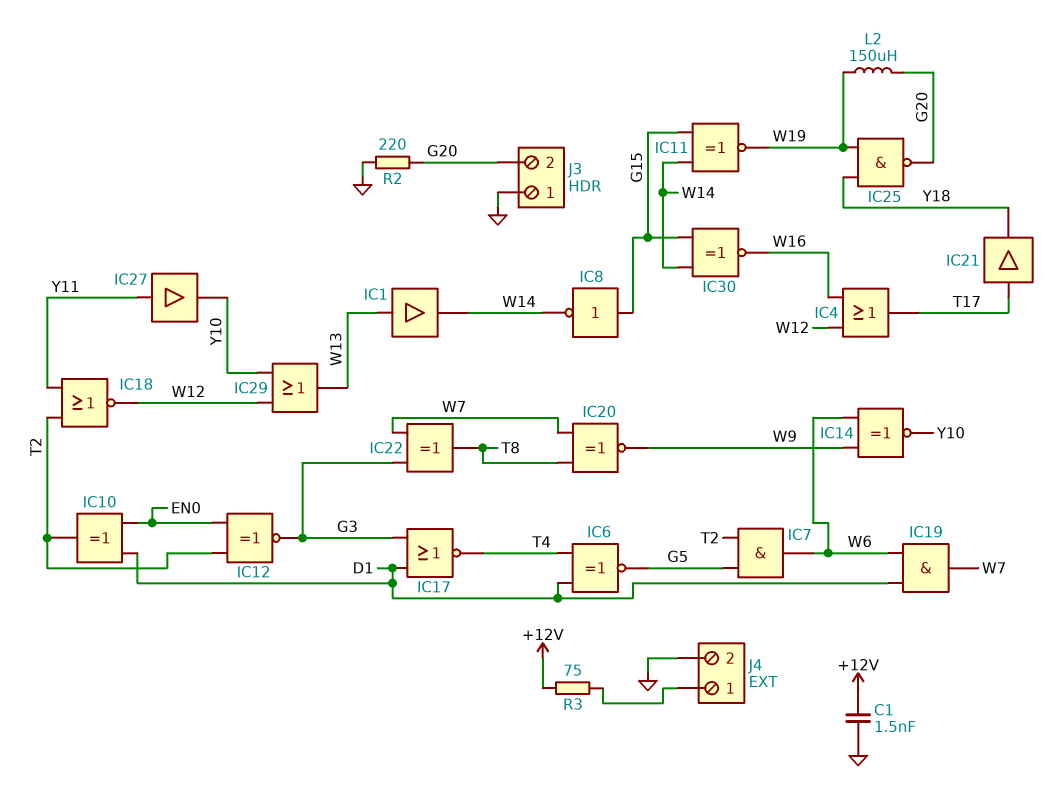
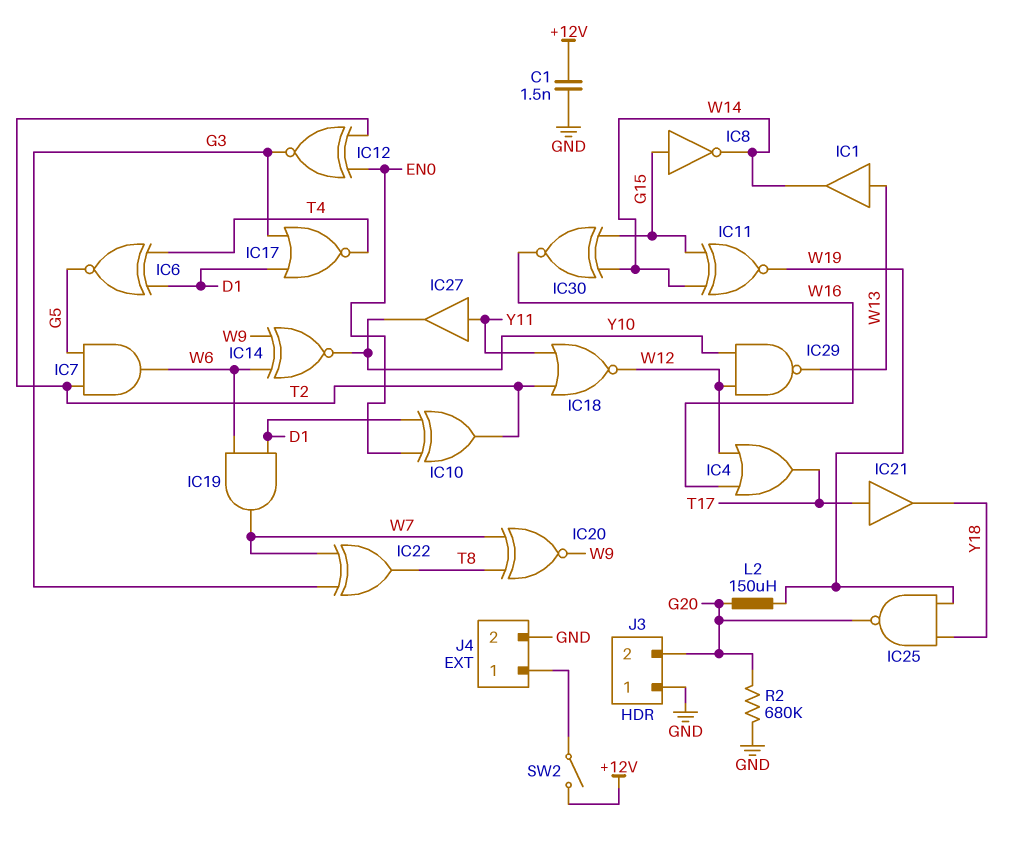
IC29: OR (in W12, in Y10, out W13) -> NAND (in W12, in Y10, out W13)
R2: 220 (G20, GND) -> 680k (G20, GND)
R3: 75 (+12V, J4/1) -> none
SW2: none -> switch (+12V, J4/1)

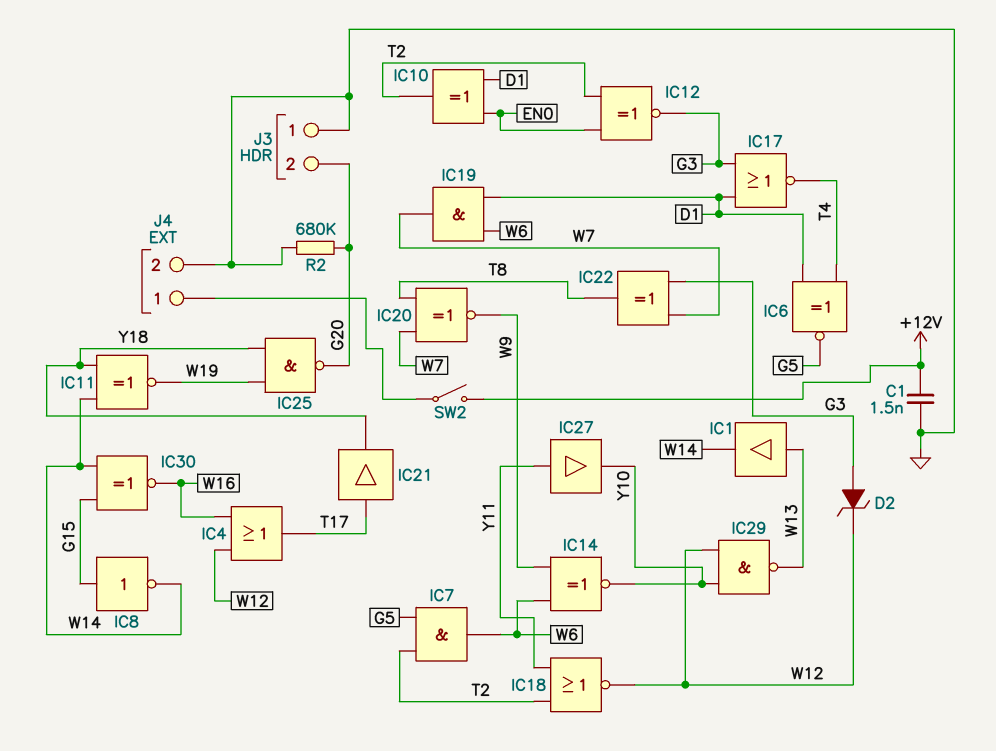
D2: none -> zener (A G3, K W12)
IC11: XNOR (in G15, in W14, out W19) -> XNOR (in W14, in Y18, out W19)
L2: 150uH (G20, W19) -> none

